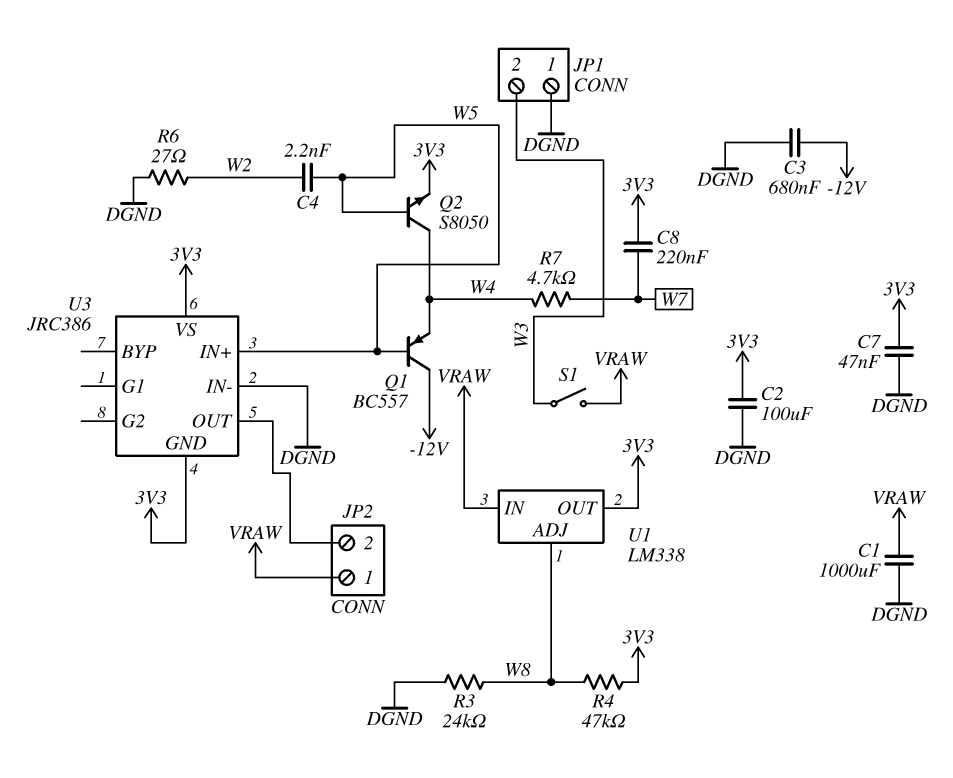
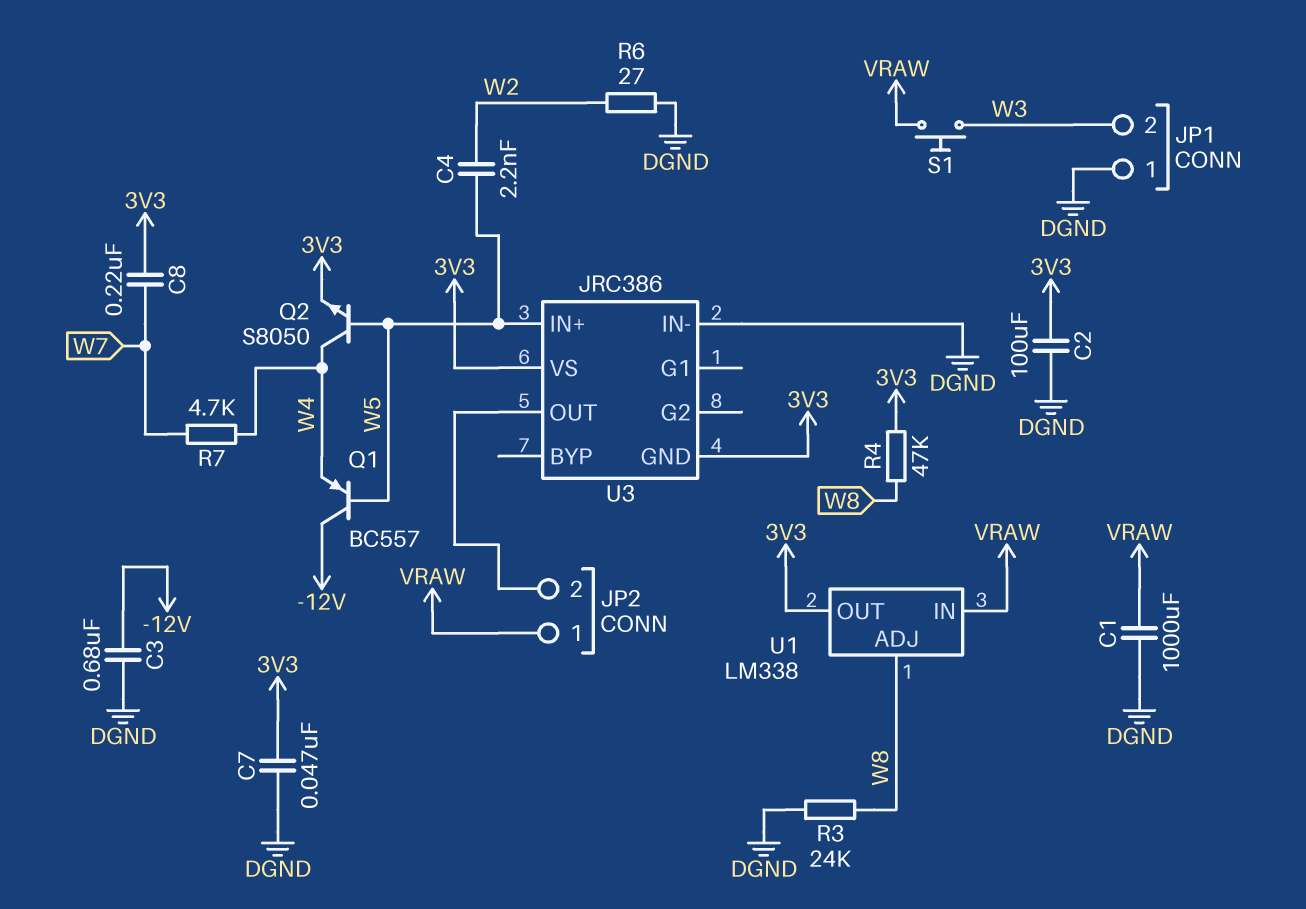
S1: switch (VRAW, W3) -> button (VRAW, W3)

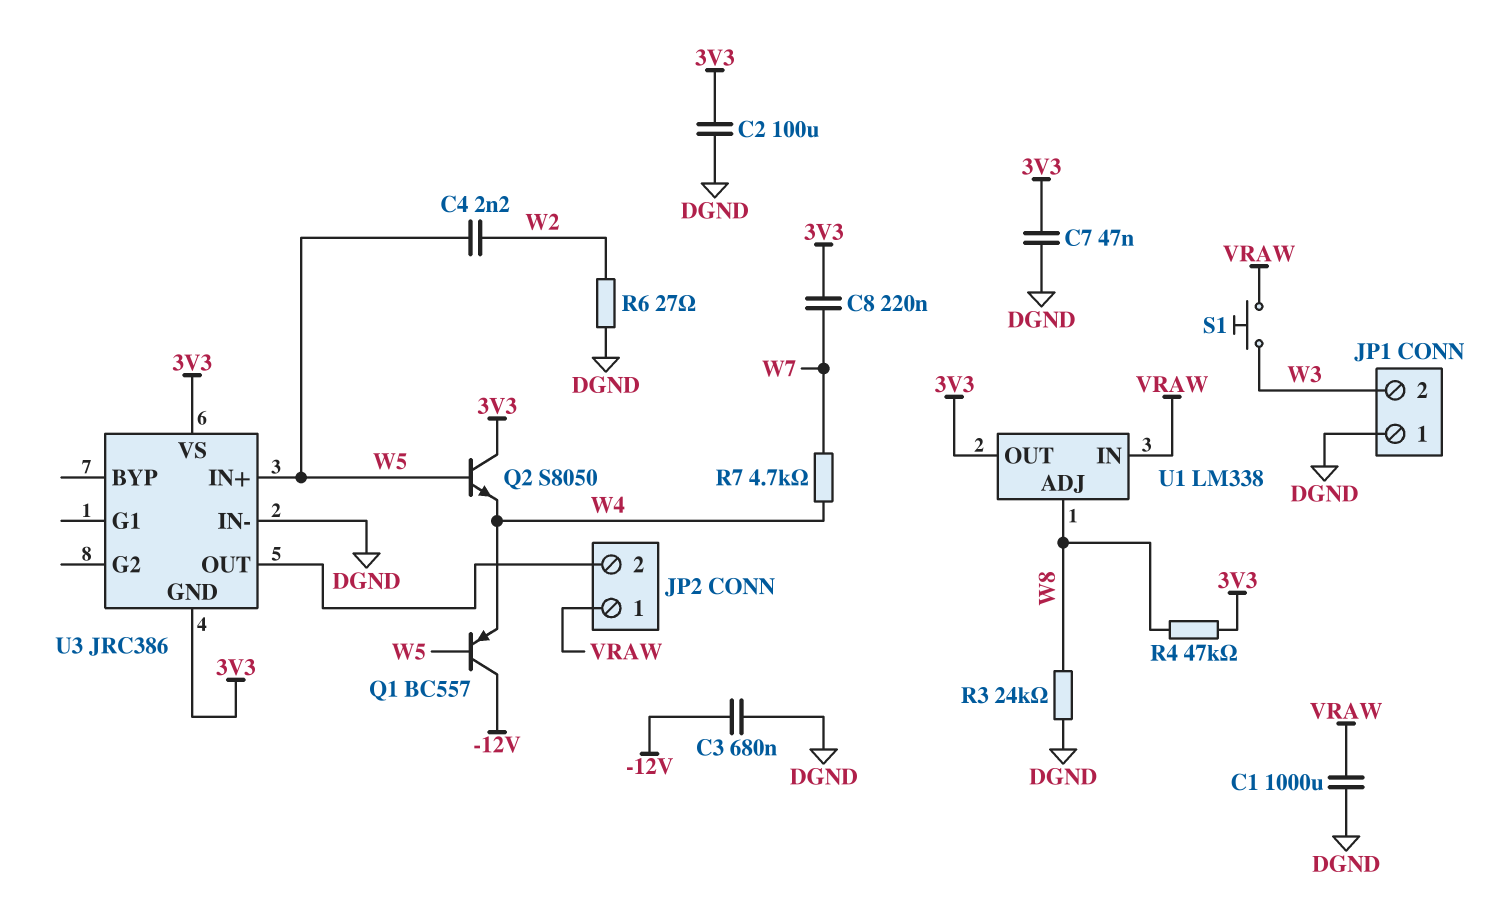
Q2: NPN S8050 (B W5, C W4, E 3V3) -> NPN S8050 (B W5, C 3V3, E W4)

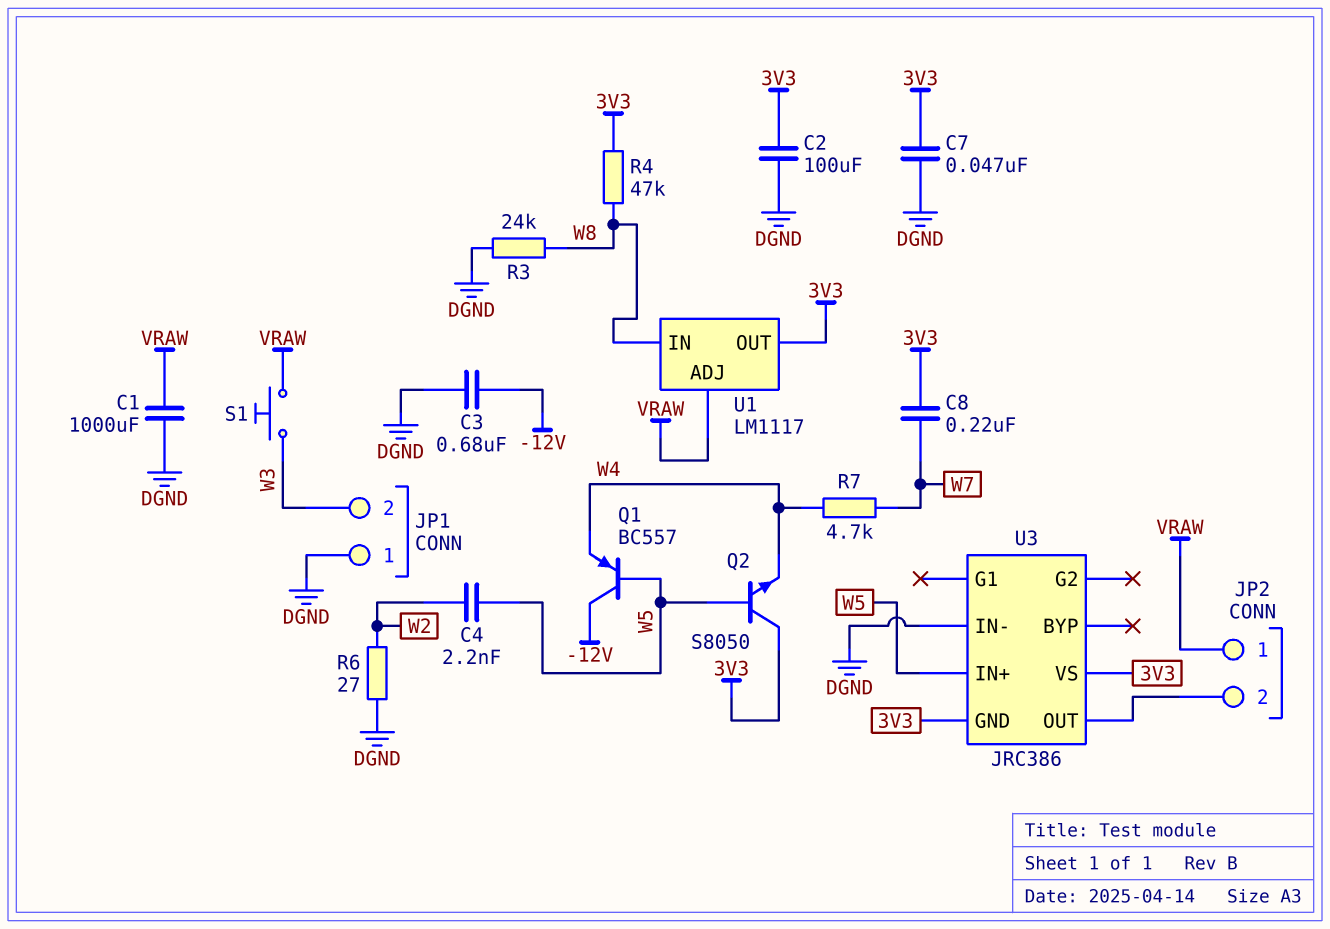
U1: LM338 -> LM1117
U1 pin ADJ: W8 -> VRAW
U1 pin IN: VRAW -> W8

